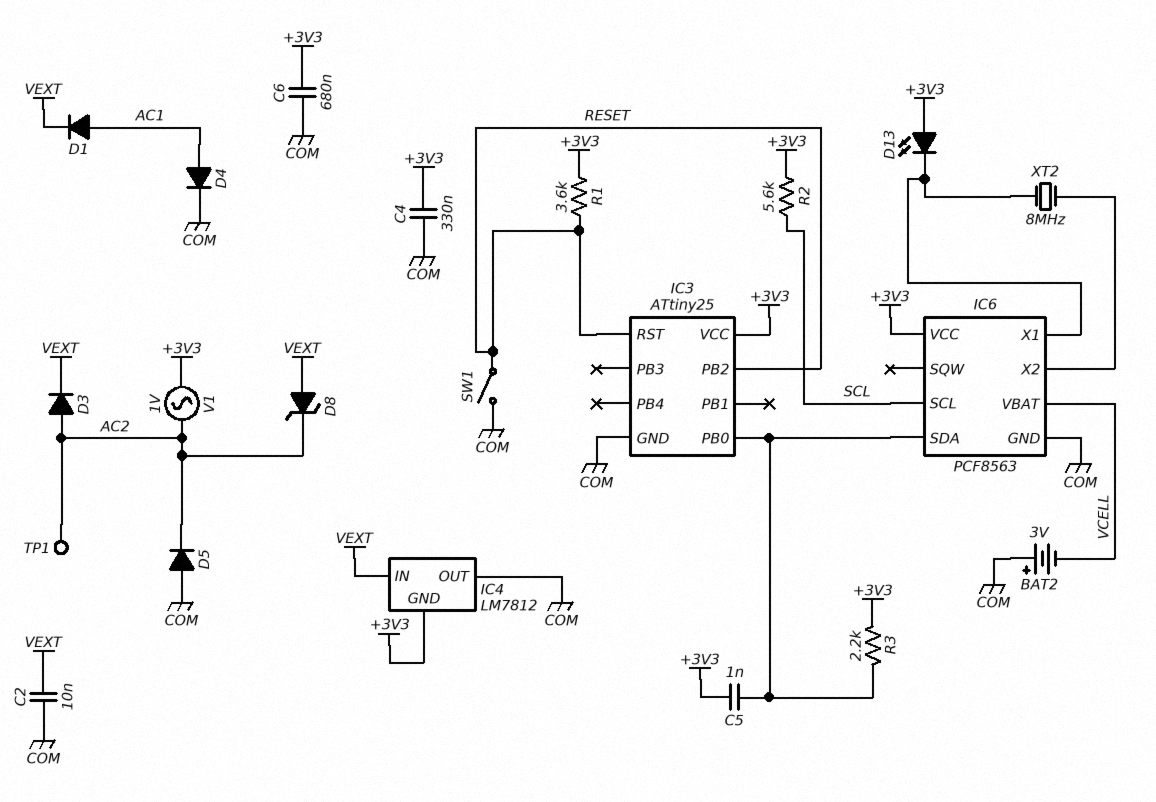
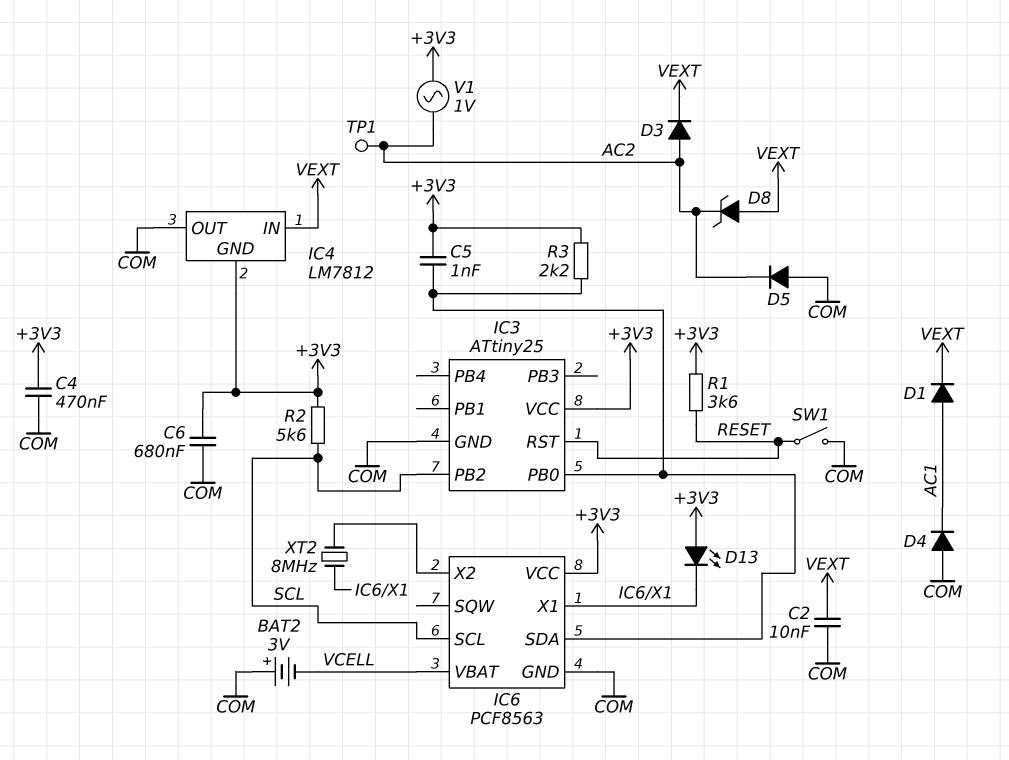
C4: 330nF (+3V3, COM) -> 470nF (+3V3, COM)
D4: diode (A AC1, K COM) -> diode (A COM, K AC1)
IC3 pin PB2: RESET -> SCL

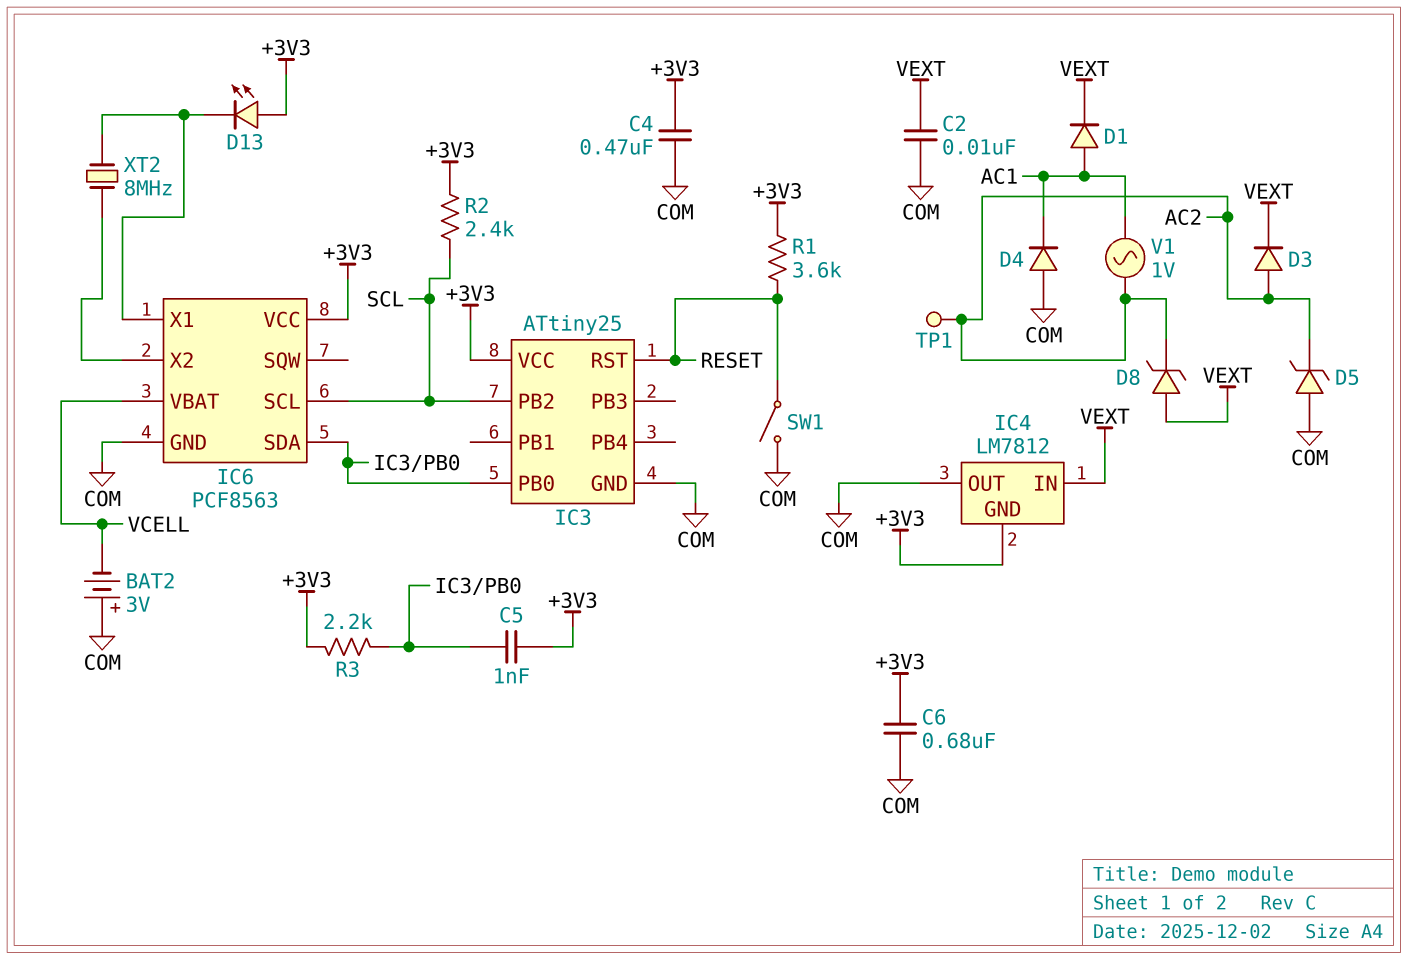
D5: diode (A COM, K AC2) -> zener (A COM, K AC2)
R2: 5.6k (+3V3, SCL) -> 2.4k (+3V3, SCL)
V1: AC 1V (+3V3, AC2) -> AC 1V (AC1, AC2)

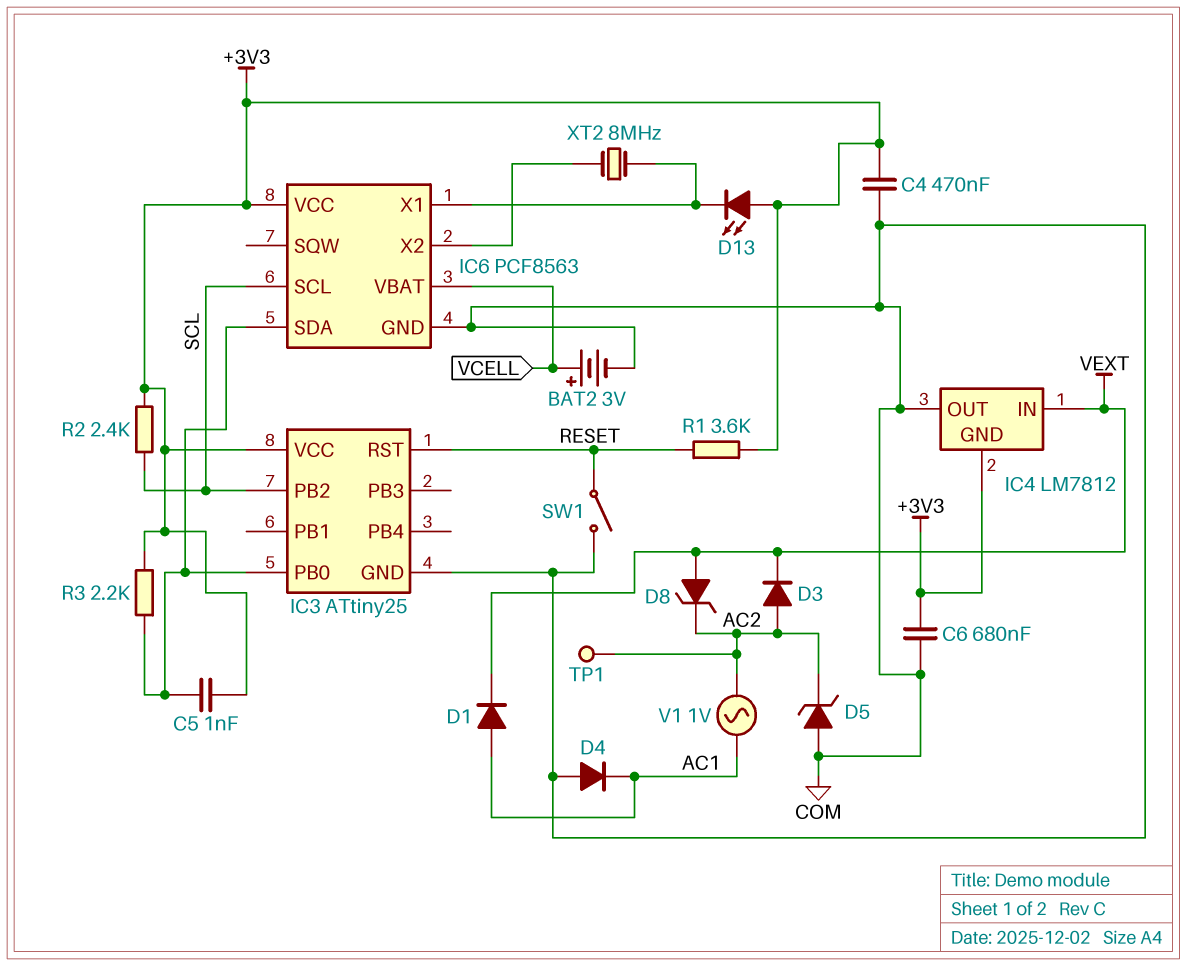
BAT2: 3V (plus COM, minus VCELL) -> 3V (plus VCELL, minus COM)
C2: 10nF (COM, VEXT) -> none

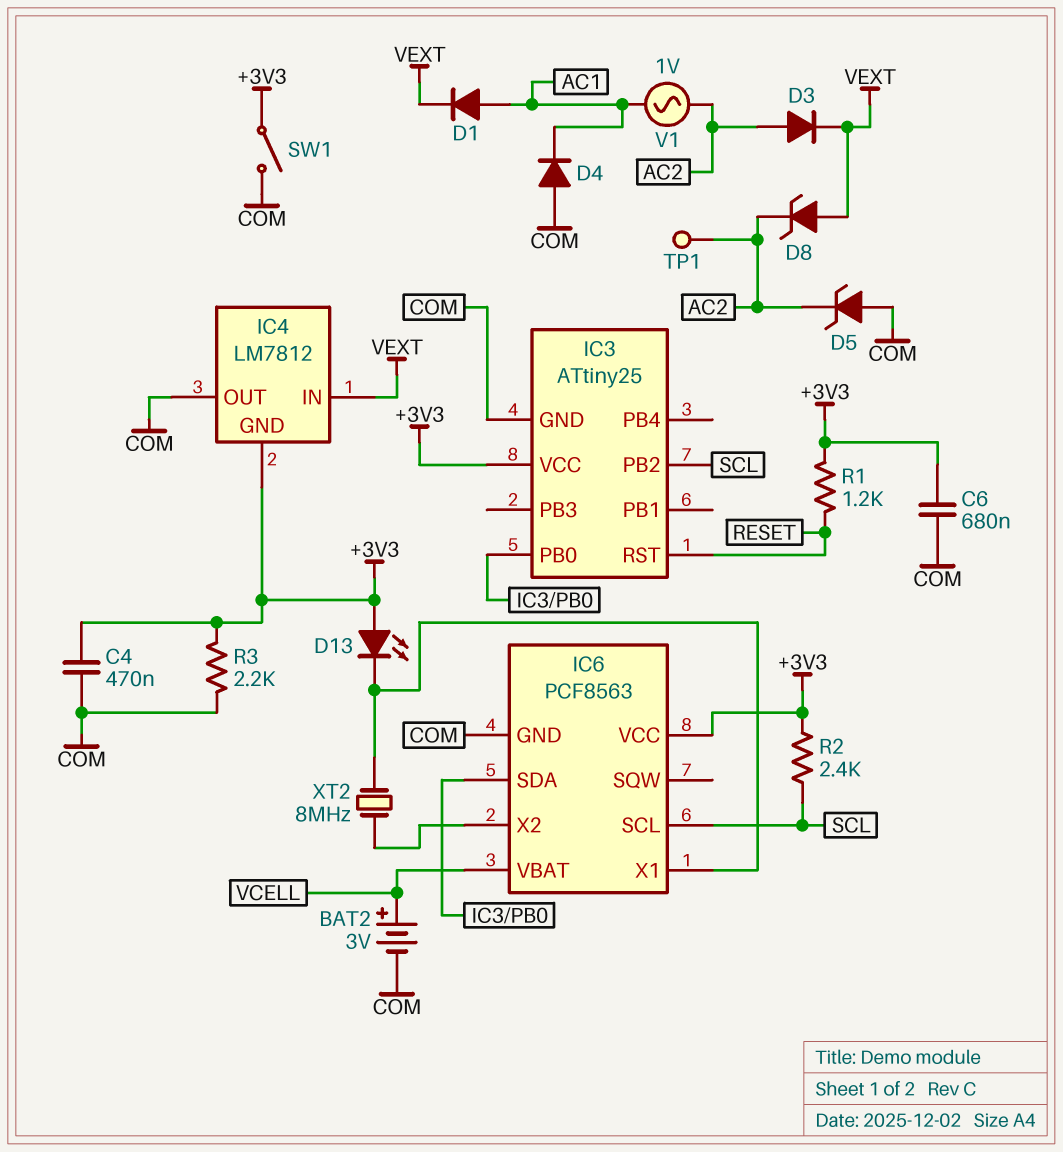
C5: 1nF (+3V3, IC3/PB0) -> none
R1: 3.6k (+3V3, RESET) -> 1.2k (+3V3, RESET)
R3: 2.2k (+3V3, IC3/PB0) -> 2.2k (+3V3, COM)
SW1: switch (COM, RESET) -> switch (+3V3, COM)

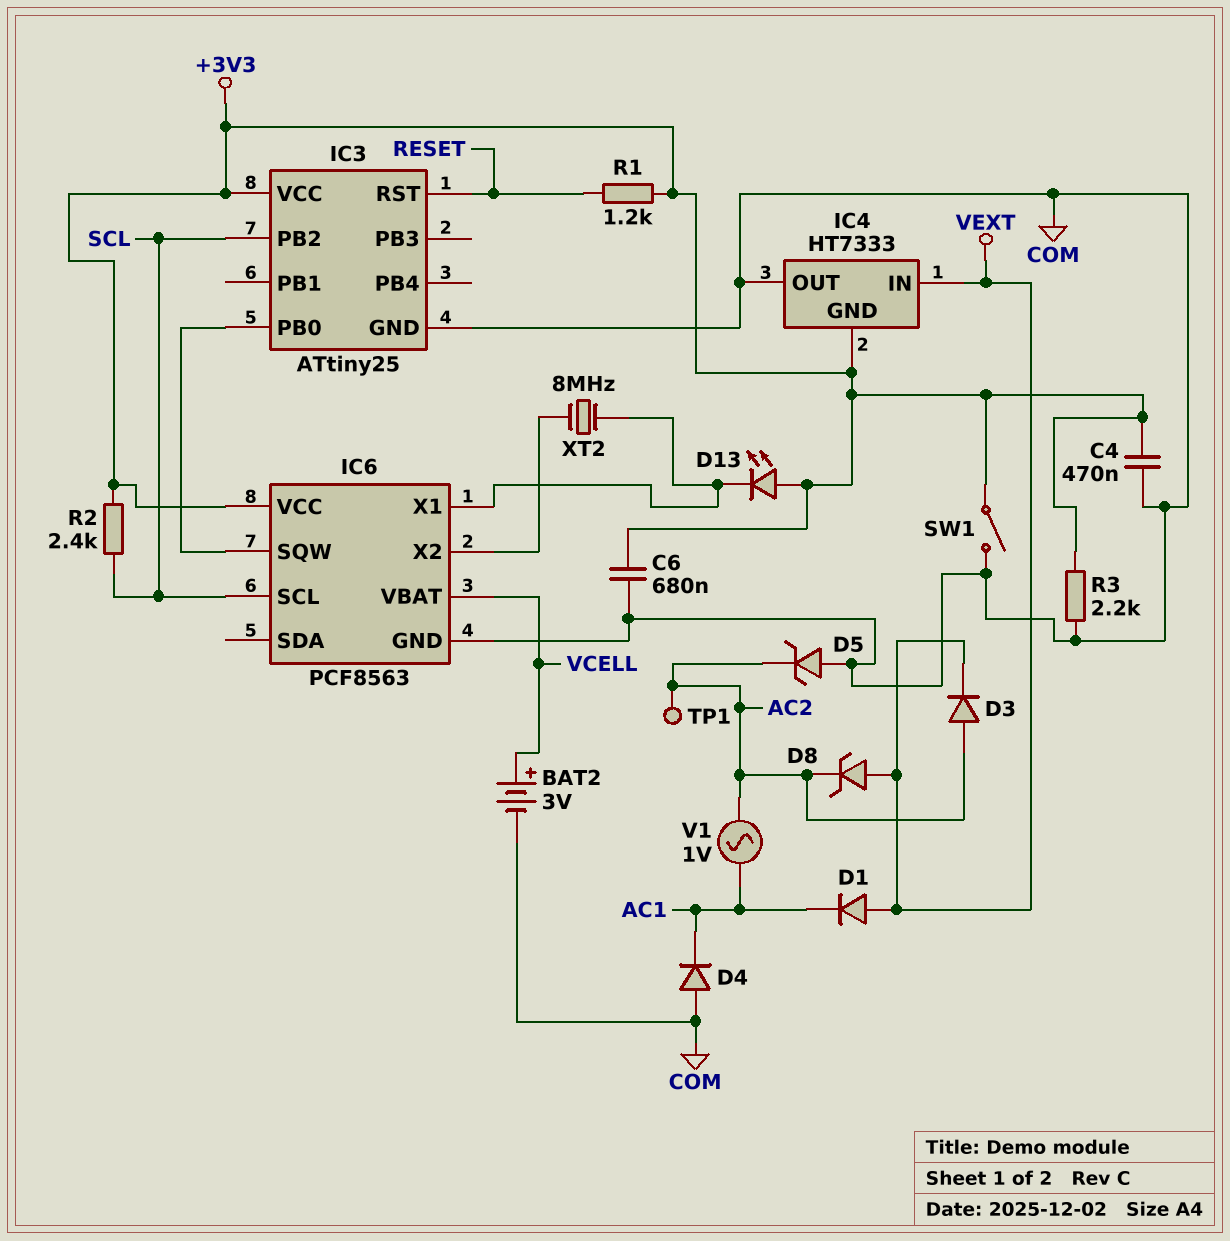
D1: diode (A AC1, K VEXT) -> diode (A VEXT, K AC1)
IC4: LM7812 -> HT7333
IC6 pin SDA: IC3/PB0 -> none
IC6 pin SQW: none -> IC3/PB0

